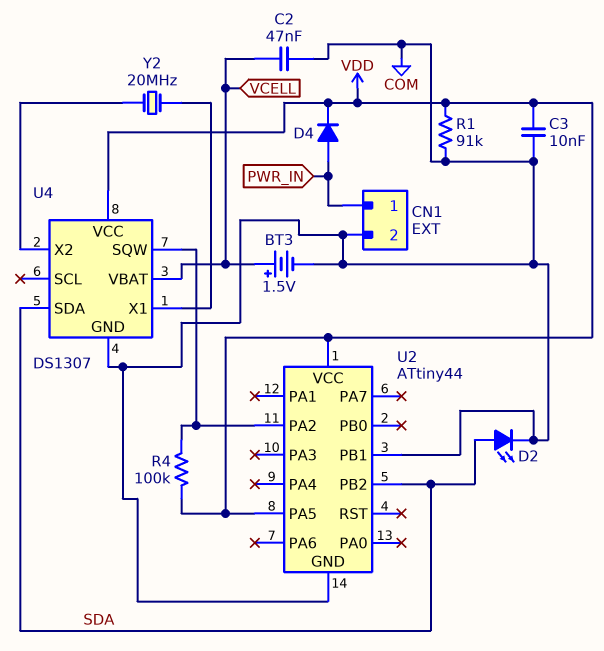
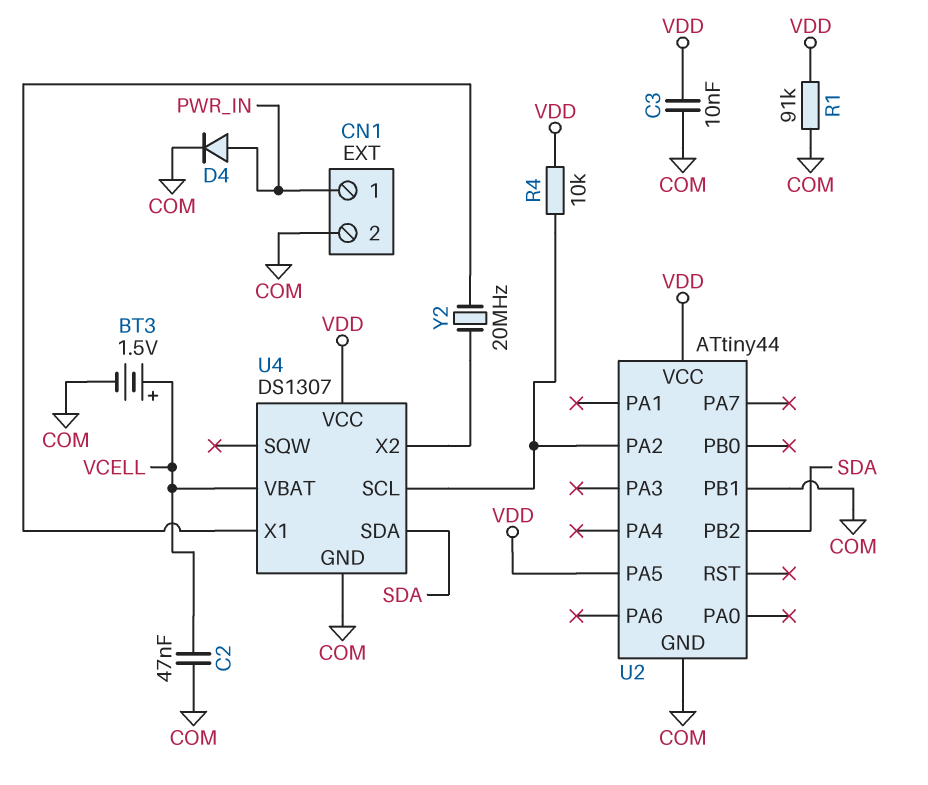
D2: LED (A SDA, K COM) -> none
D4: diode (A PWR_IN, K VDD) -> diode (A PWR_IN, K COM)
R4: 100k (U2/PA2, VDD) -> 10k (U2/PA2, VDD)
U4 pin SCL: none -> U2/PA2
U4 pin SQW: U2/PA2 -> none

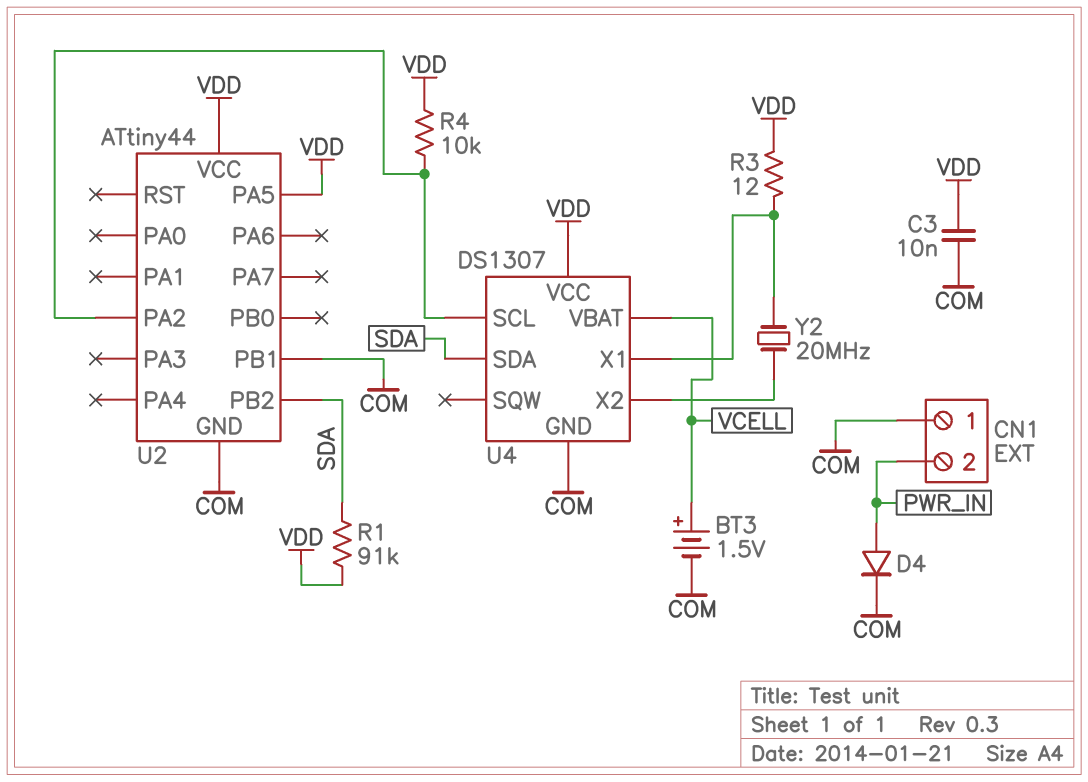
C2: 47nF (COM, VCELL) -> none
CN1 pin 1: PWR_IN -> COM
CN1 pin 2: COM -> PWR_IN
R1: 91k (COM, VDD) -> 91k (SDA, VDD)
R3: none -> 12 (U4/X1, VDD)

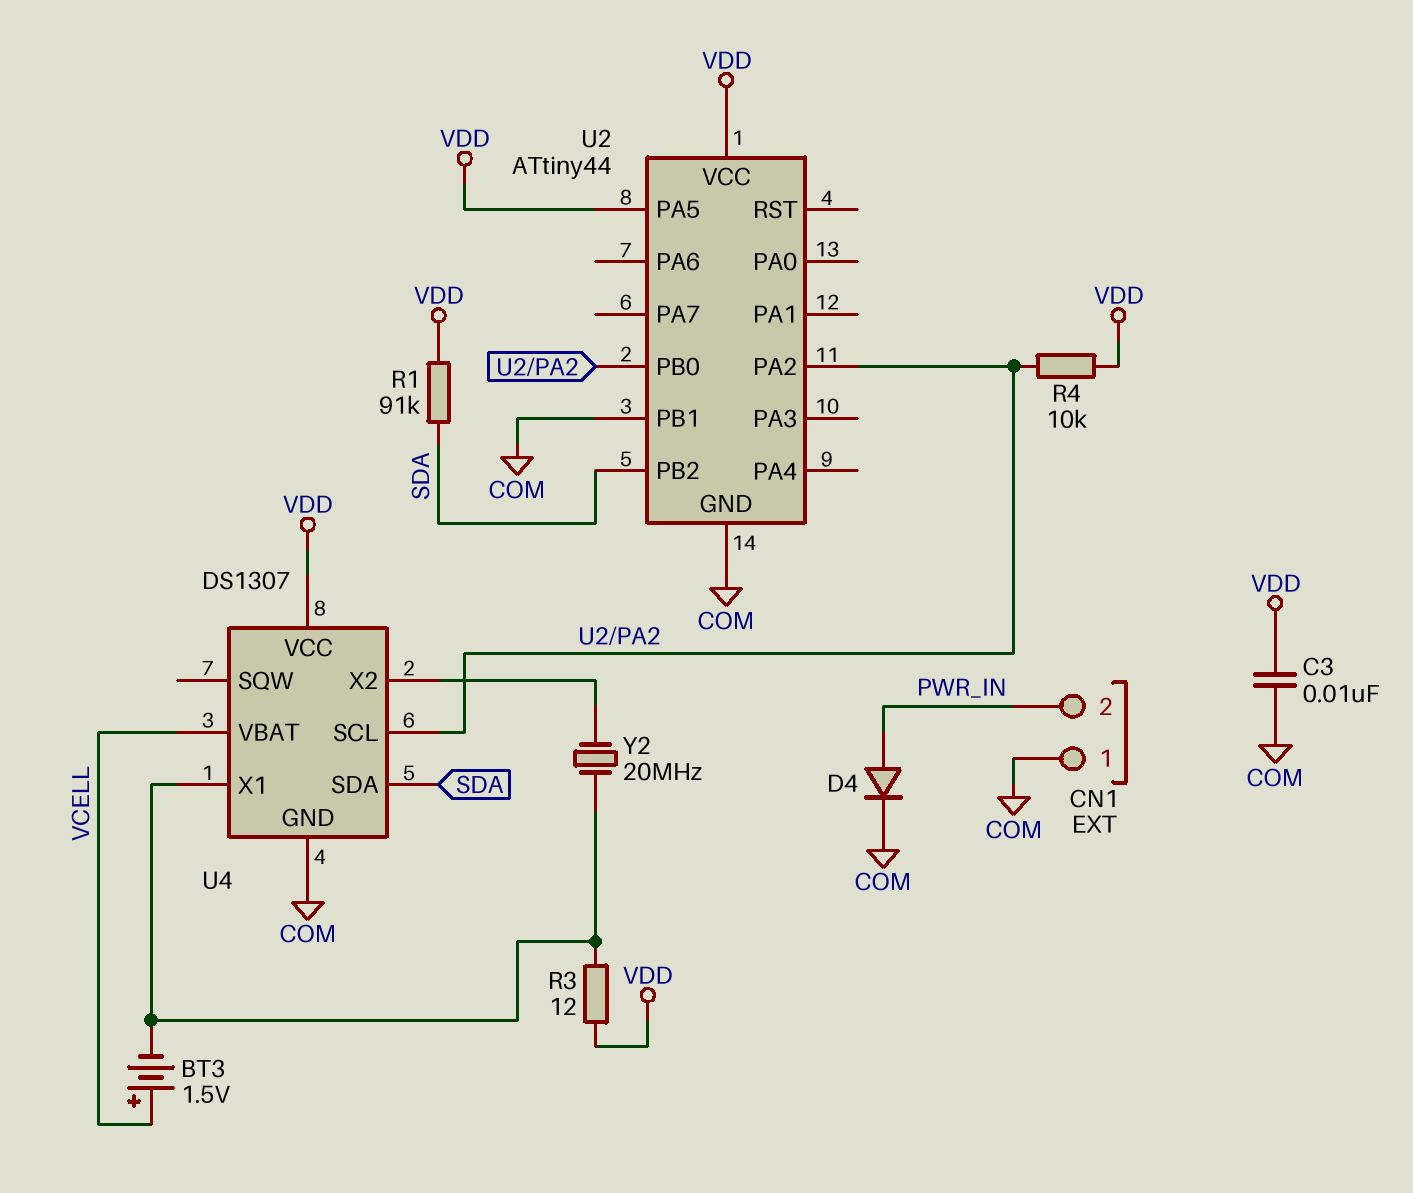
BT3: 1.5V (plus VCELL, minus COM) -> 1.5V (plus VCELL, minus U4/X1)
U2 pin PB0: none -> U2/PA2

